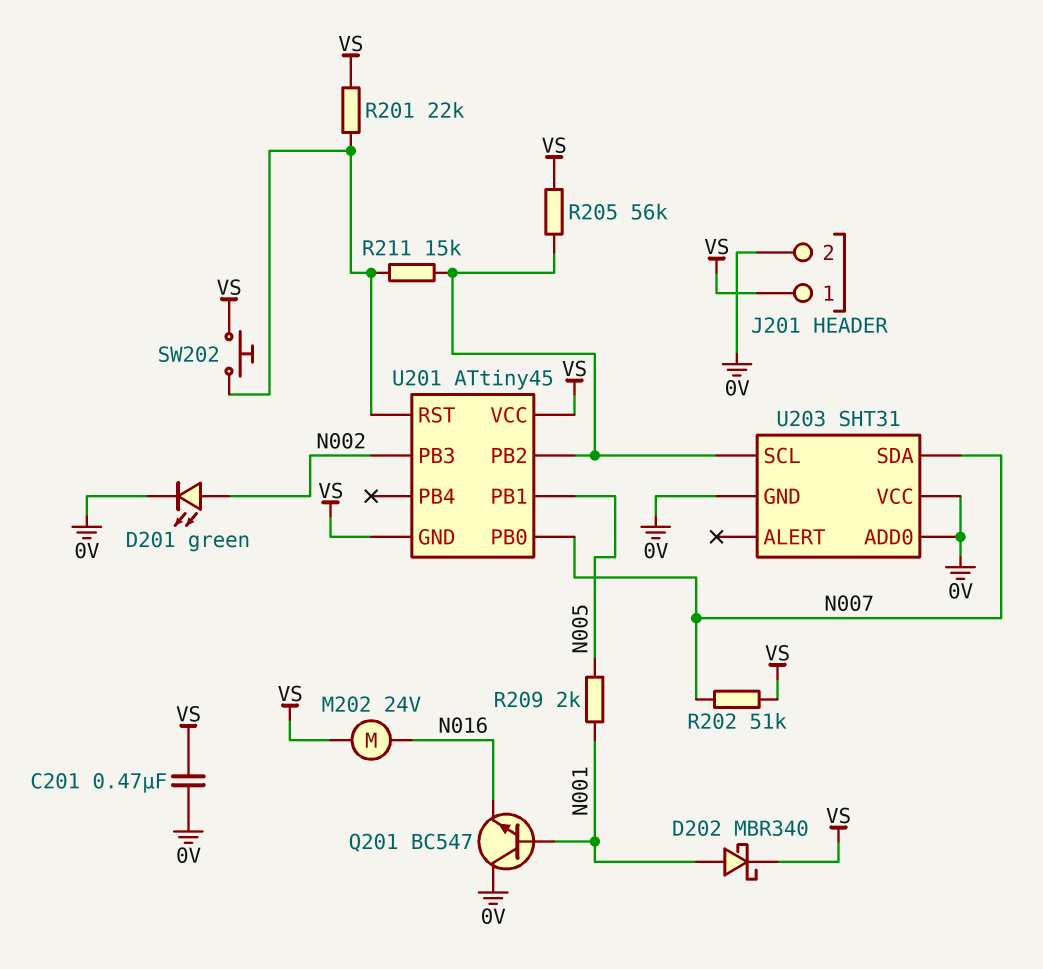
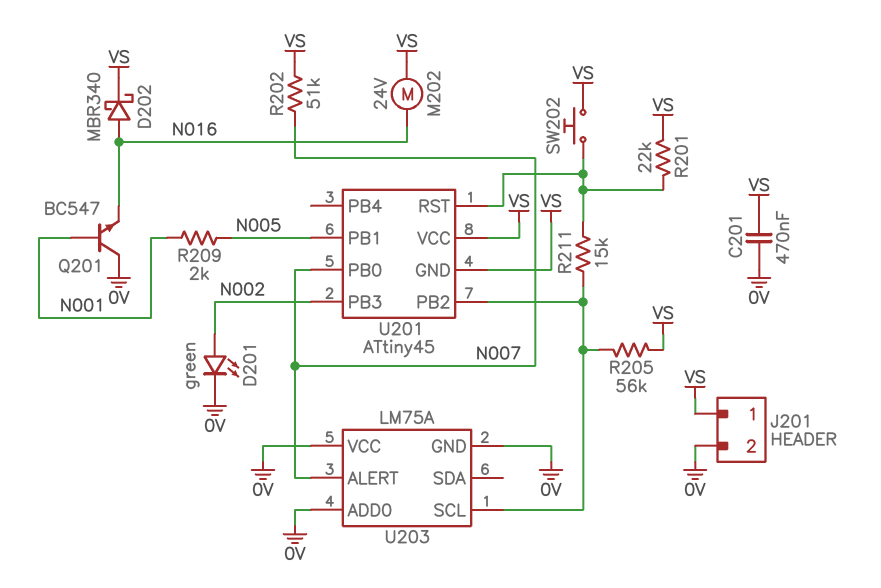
D202: schottky MBR340 (A N001, K VS) -> schottky MBR340 (A N016, K VS)
U203: SHT31 -> LM75A
U203 pin ALERT: none -> N007
U203 pin SDA: N007 -> none

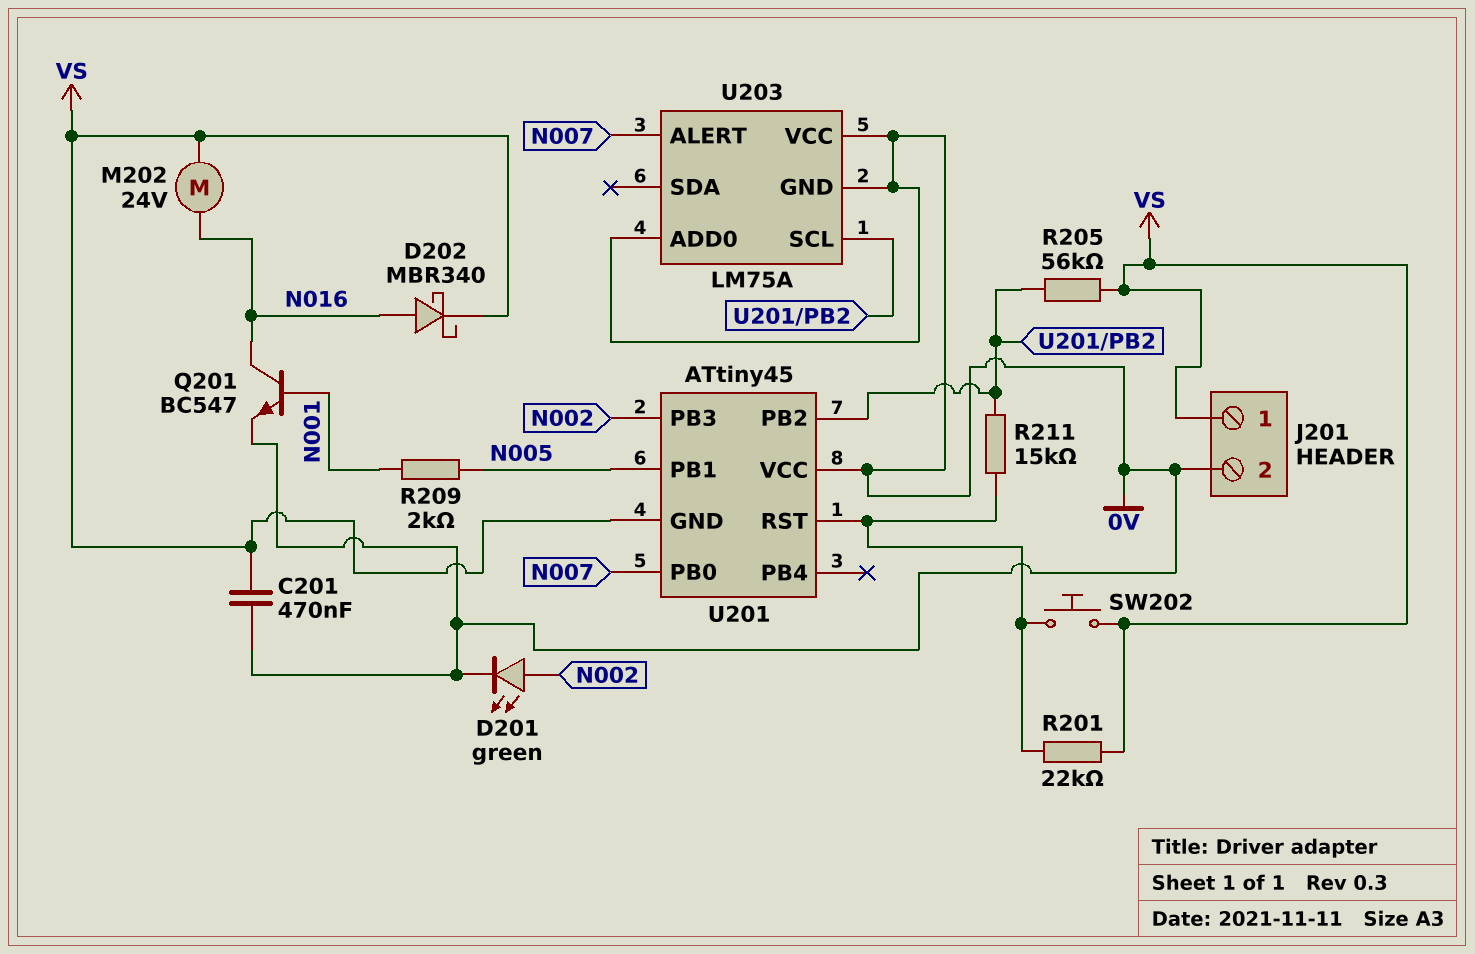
Q201: NPN BC547 (B N001, C 0V, E N016) -> NPN BC547 (B N001, C N016, E 0V)
R202: 51k (N007, VS) -> none
U201 pin VCC: VS -> 0V

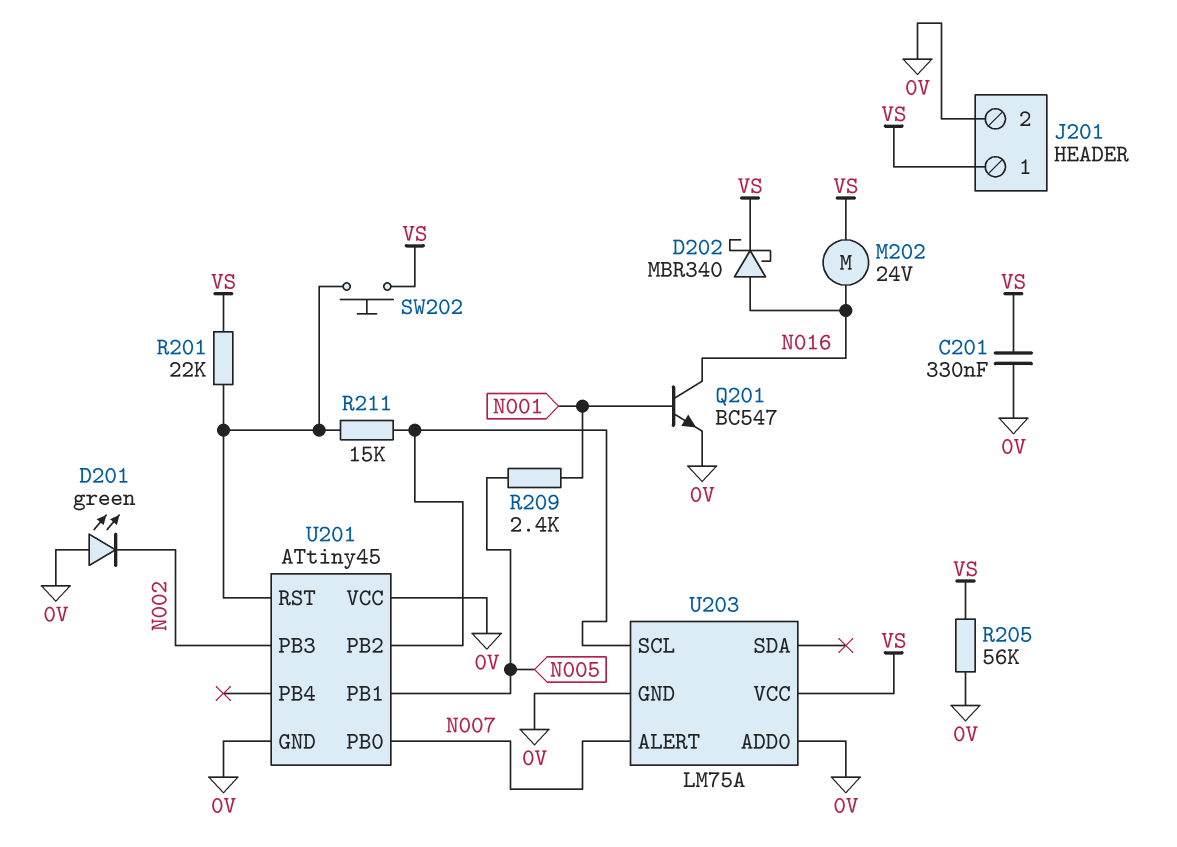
C201: 470nF (0V, VS) -> 330nF (0V, VS)
D201: LED green (A N002, K 0V) -> LED green (A 0V, K N002)
R205: 56k (U201/PB2, VS) -> 56k (0V, VS)
R209: 2k (N001, N005) -> 2.4k (N001, N005)
U201 pin GND: VS -> 0V
U203 pin VCC: 0V -> VS

